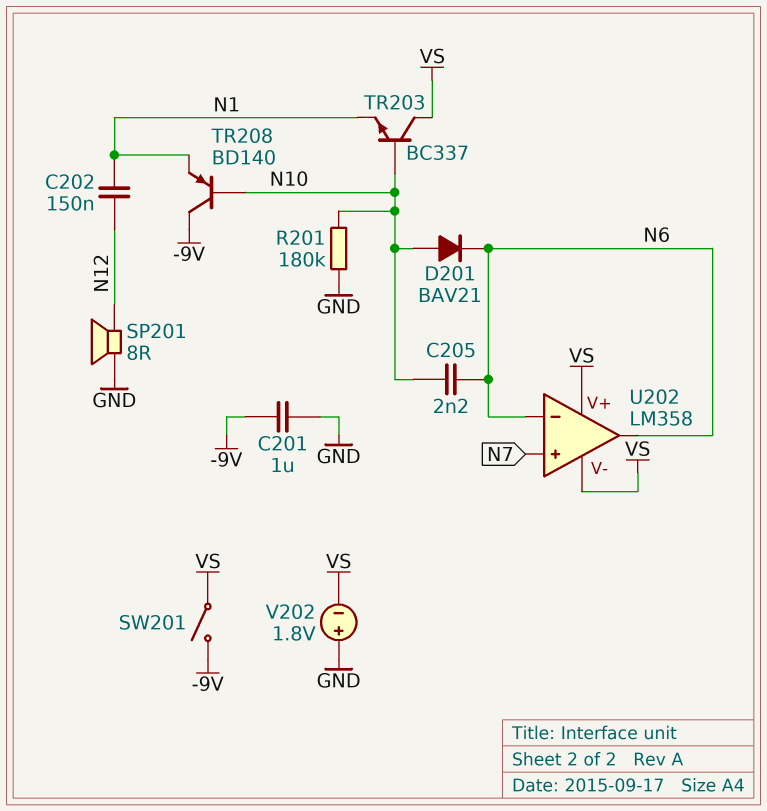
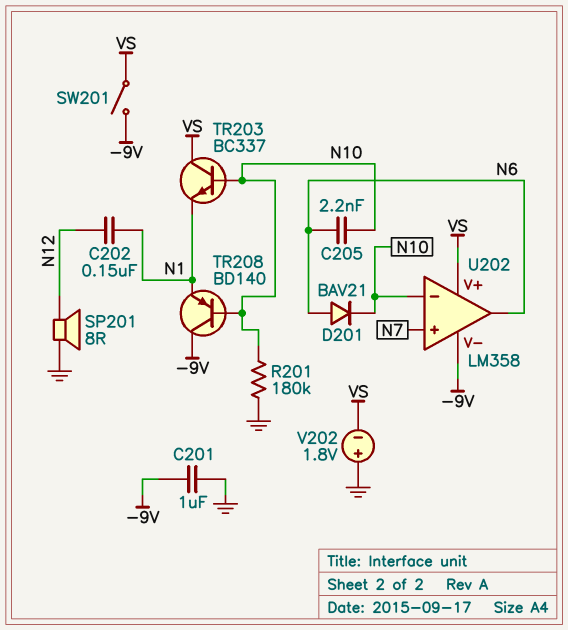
D201: diode BAV21 (A N10, K N6) -> diode BAV21 (A N6, K N10)
U202 pin V-: VS -> -9V
U202 pin in-: N6 -> N10

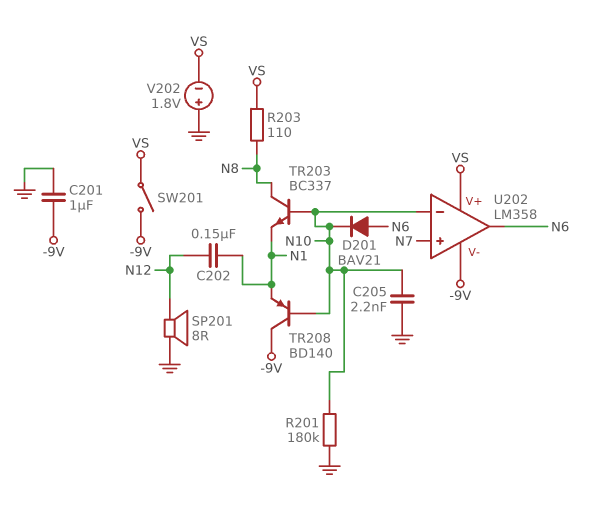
C205: 2.2nF (N6, N10) -> 2.2nF (GND, N10)
R203: none -> 110 (N8, VS)
TR203: NPN BC337 (B N10, C VS, E N1) -> NPN BC337 (B N10, C N8, E N1)

